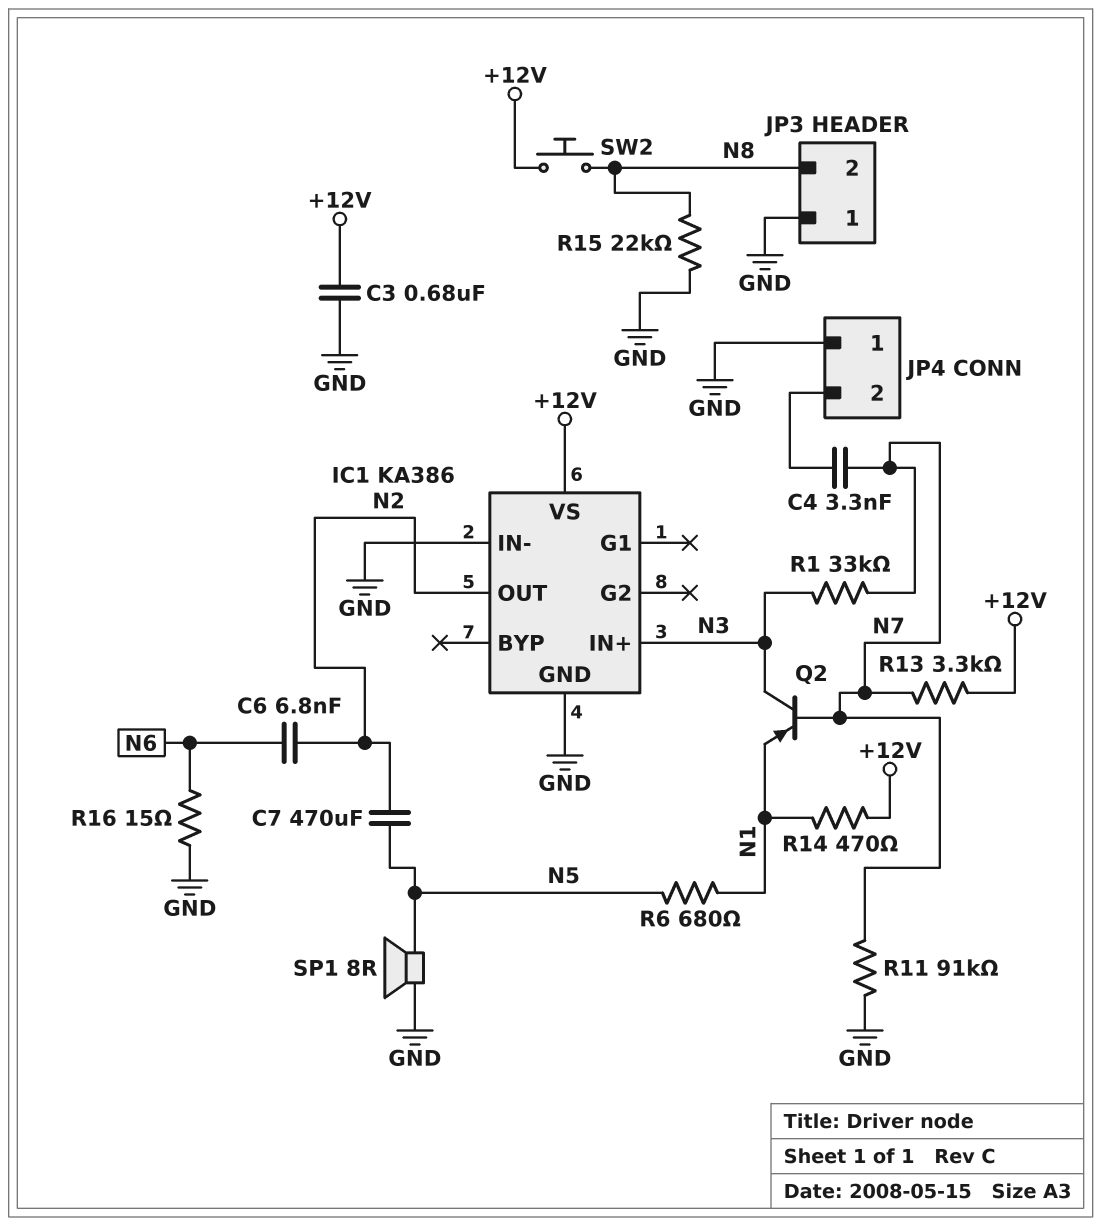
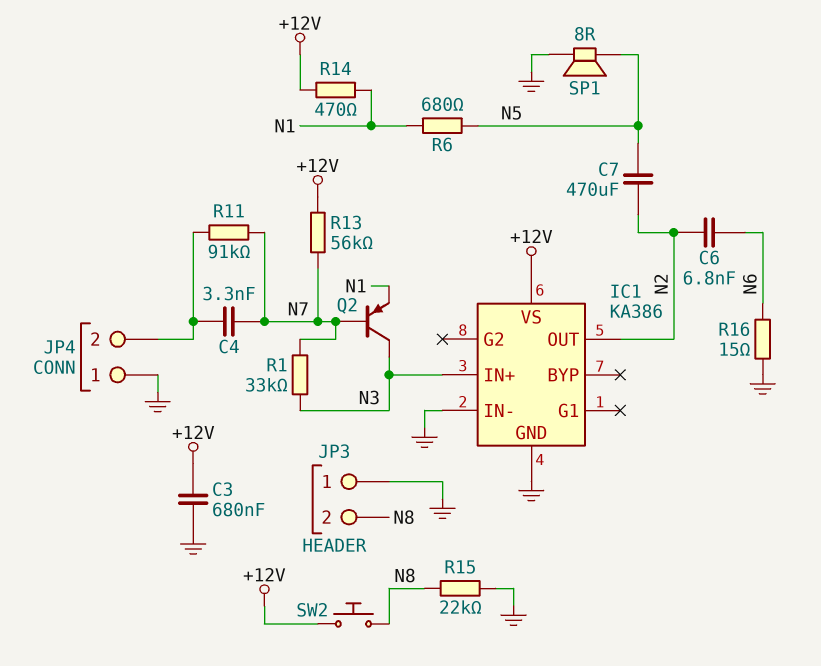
R11: 91k (GND, N7) -> 91k (JP4/2, N7)
R13: 3.3k (+12V, N7) -> 56k (+12V, N7)

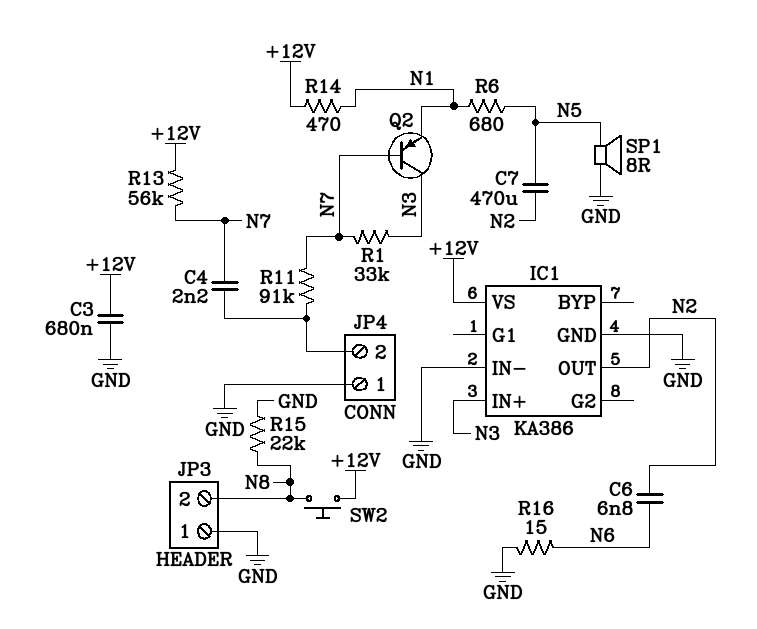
C4: 3.3nF (JP4/2, N7) -> 2.2nF (JP4/2, N7)

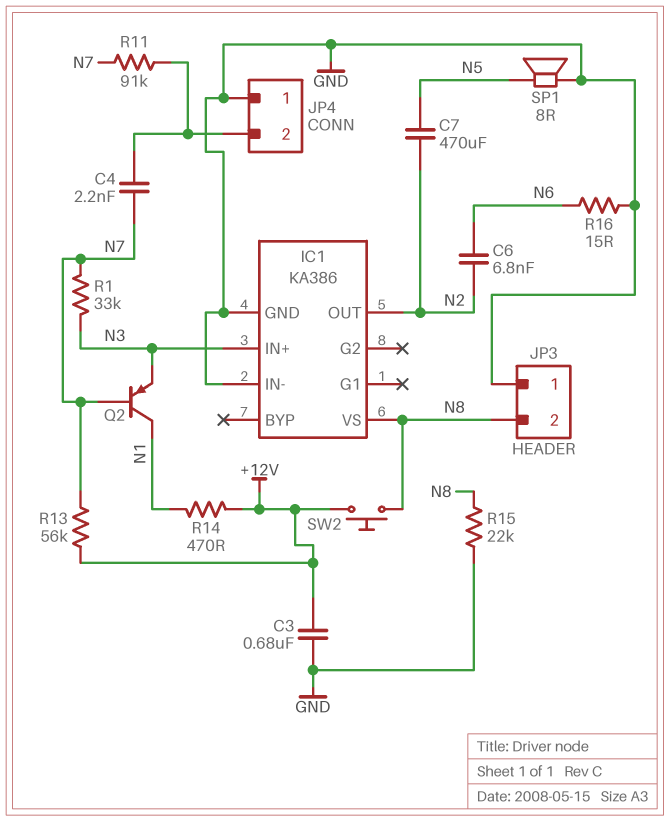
IC1 pin VS: +12V -> N8
Q2: PNP (B N7, C N3, E N1) -> PNP (B N7, C N1, E N3)
R6: 680 (N1, N5) -> none

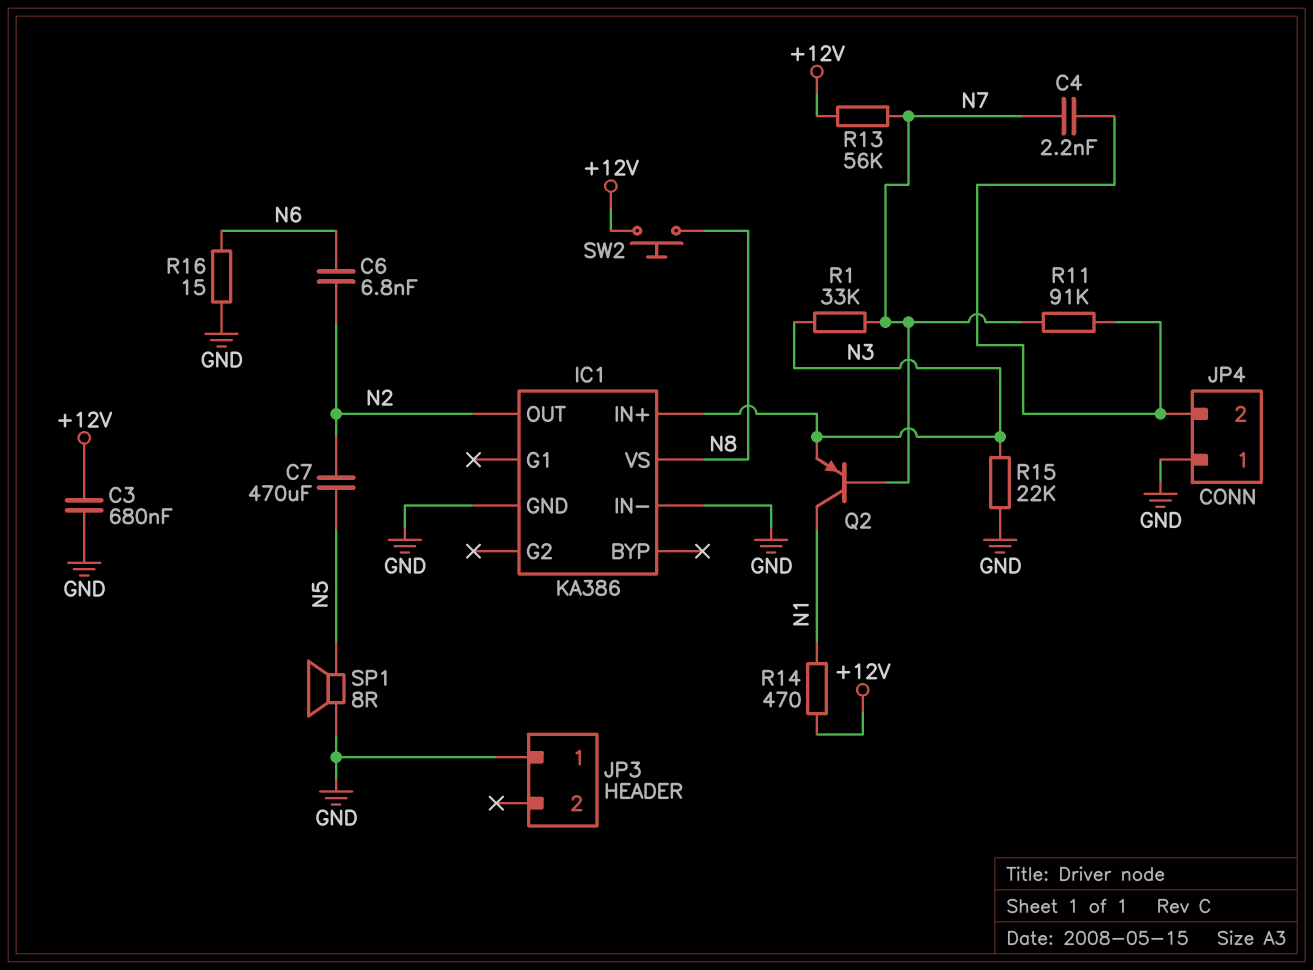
JP3 pin 2: N8 -> none
R15: 22k (GND, N8) -> 22k (GND, N3)

